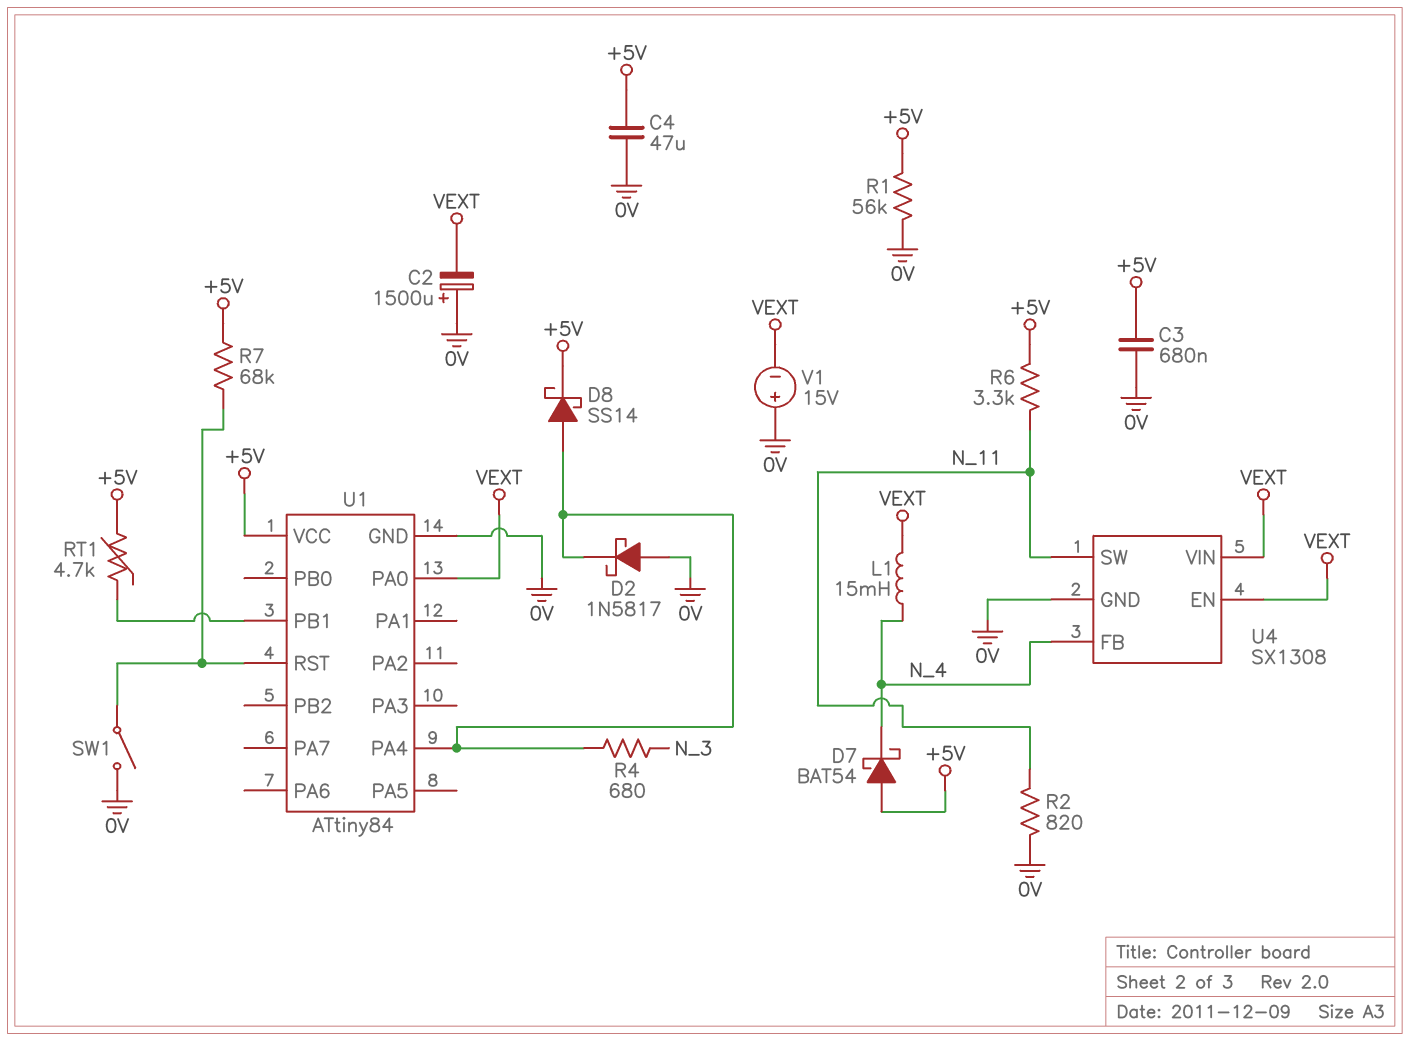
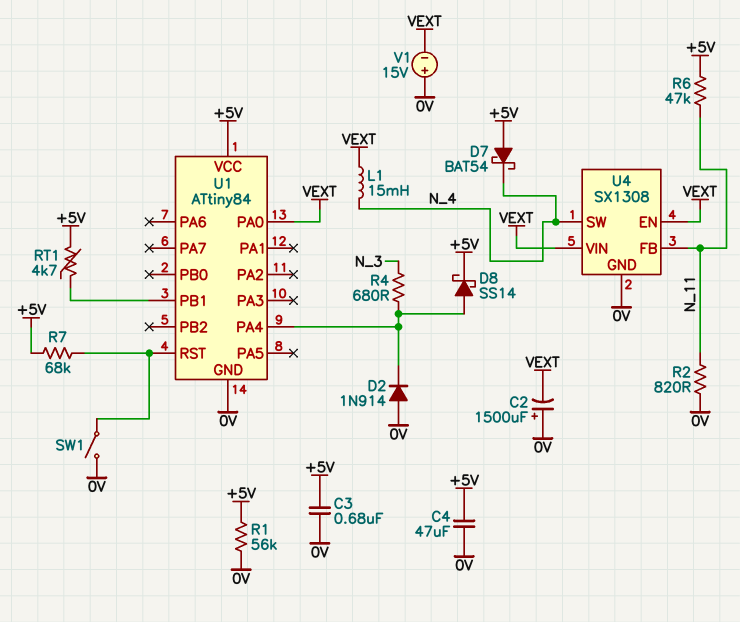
D2: schottky 1N5817 (A 0V, K U1/PA4) -> diode 1N914 (A 0V, K U1/PA4)
R6: 3.3k (+5V, N_11) -> 47k (+5V, N_11)
U4 pin FB: N_4 -> N_11
U4 pin SW: N_11 -> N_4

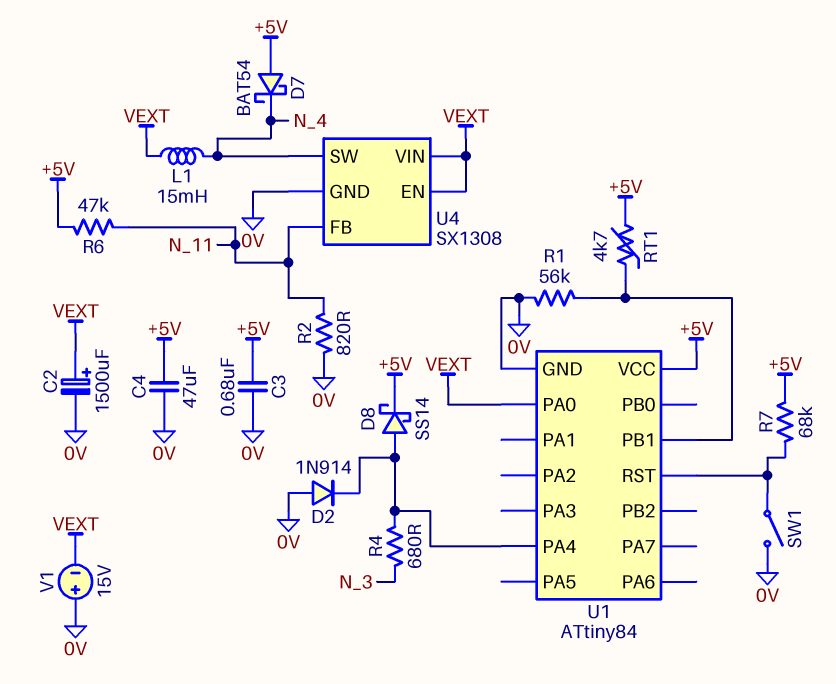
C2: 1500uF (plus 0V, minus VEXT) -> 1500uF (plus VEXT, minus 0V)
R1: 56k (+5V, 0V) -> 56k (0V, U1/PB1)

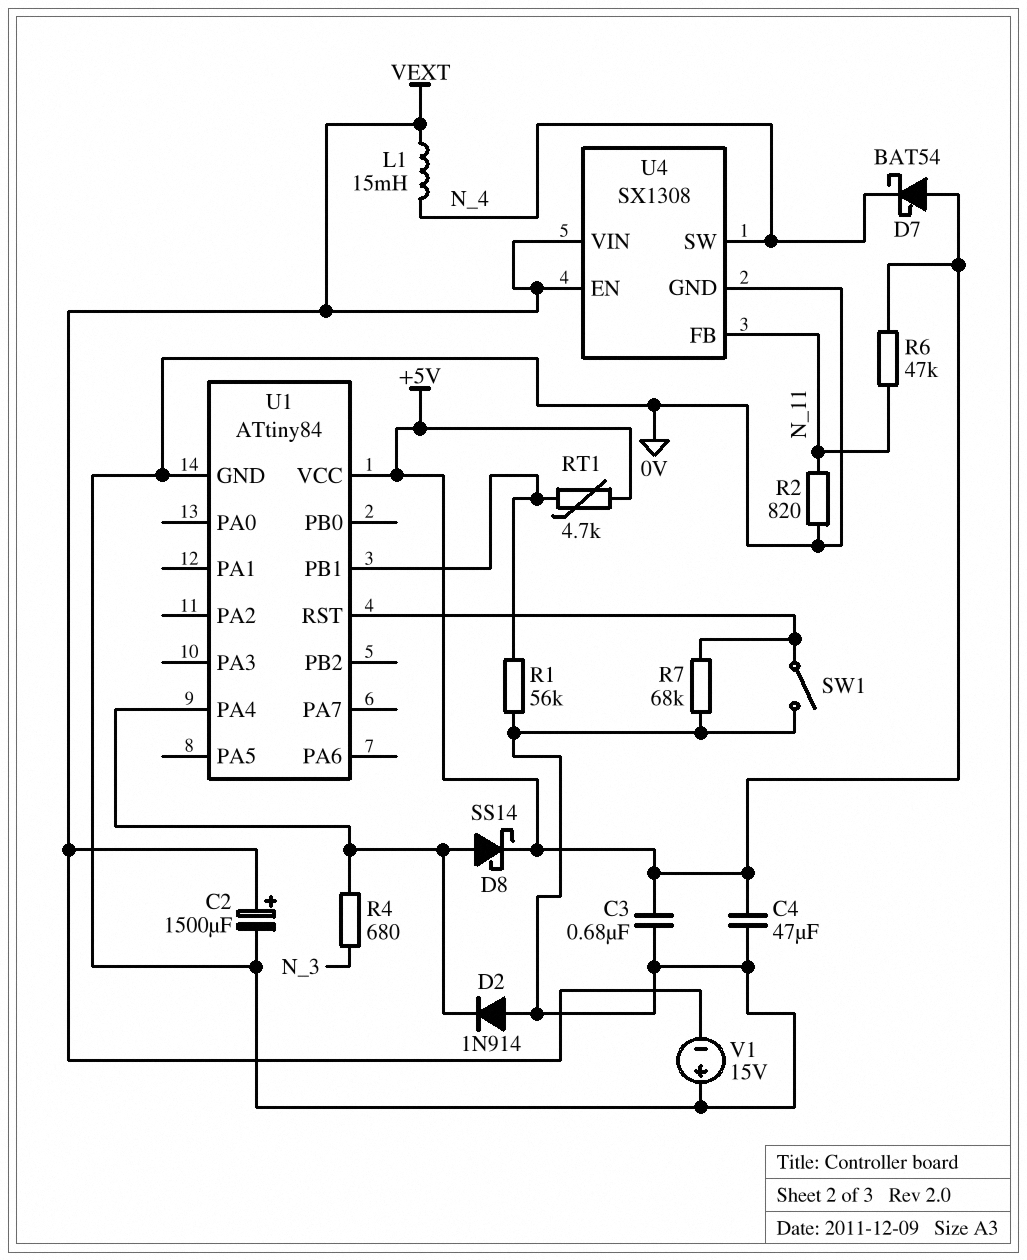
R7: 68k (+5V, U1/RST) -> 68k (0V, U1/RST)
U1 pin PA0: VEXT -> none

